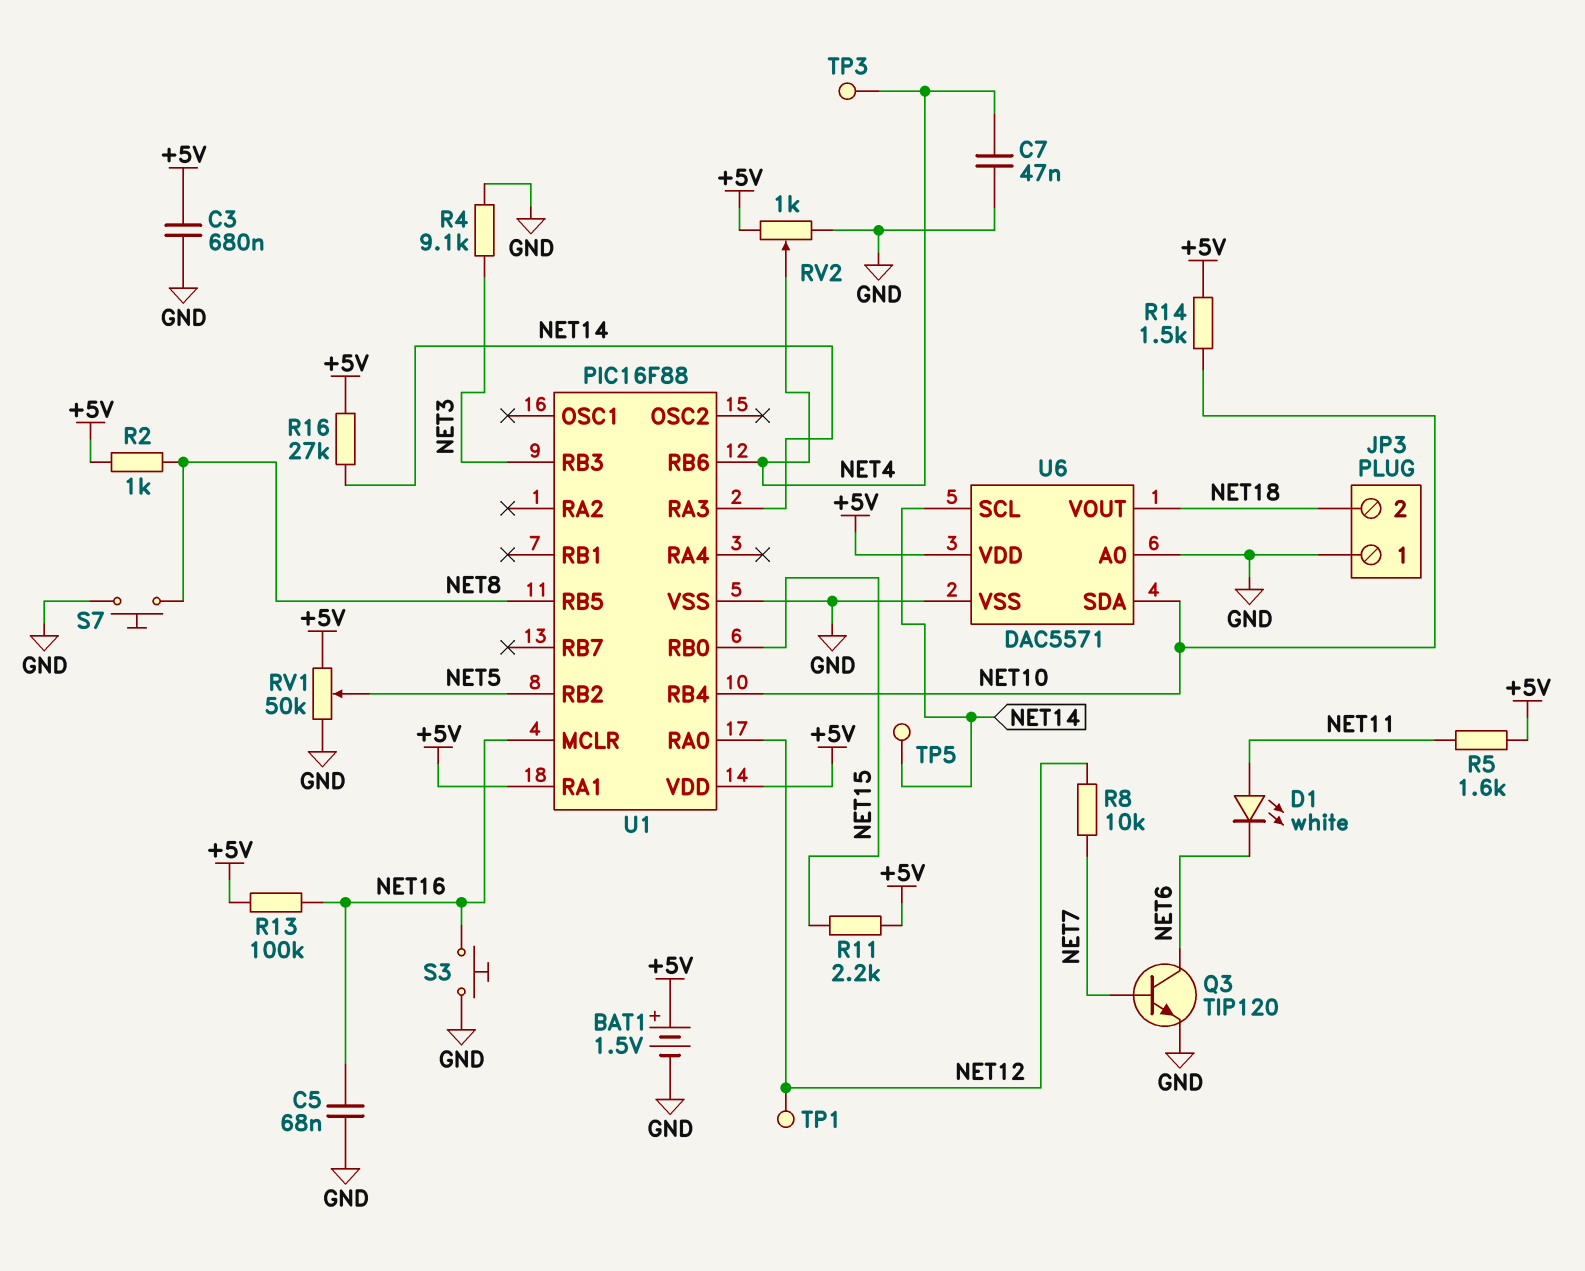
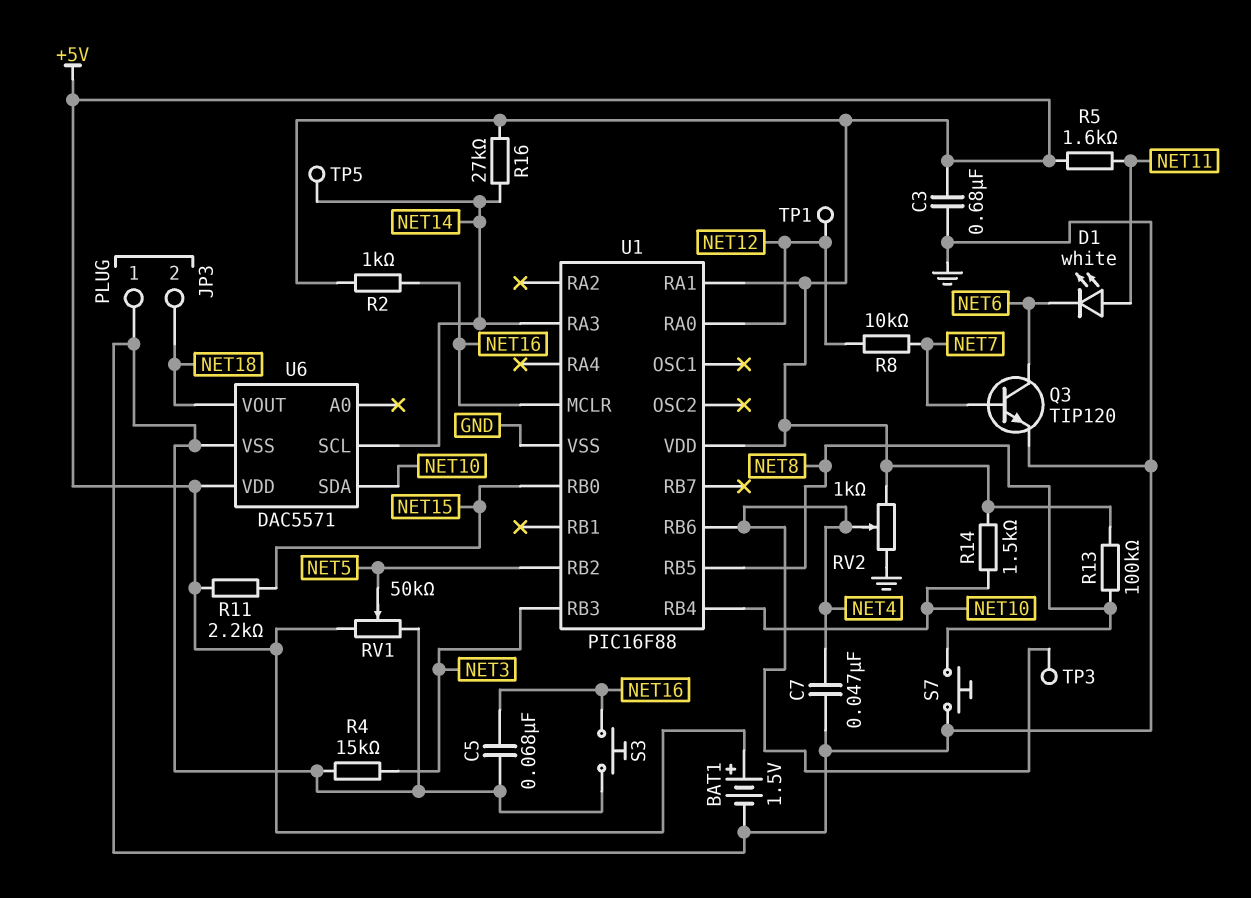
R2: 1k (+5V, NET8) -> 1k (+5V, NET16)
R4: 9.1k (GND, NET3) -> 15k (GND, NET3)
R13: 100k (+5V, NET16) -> 100k (+5V, NET8)
U6 pin A0: GND -> none

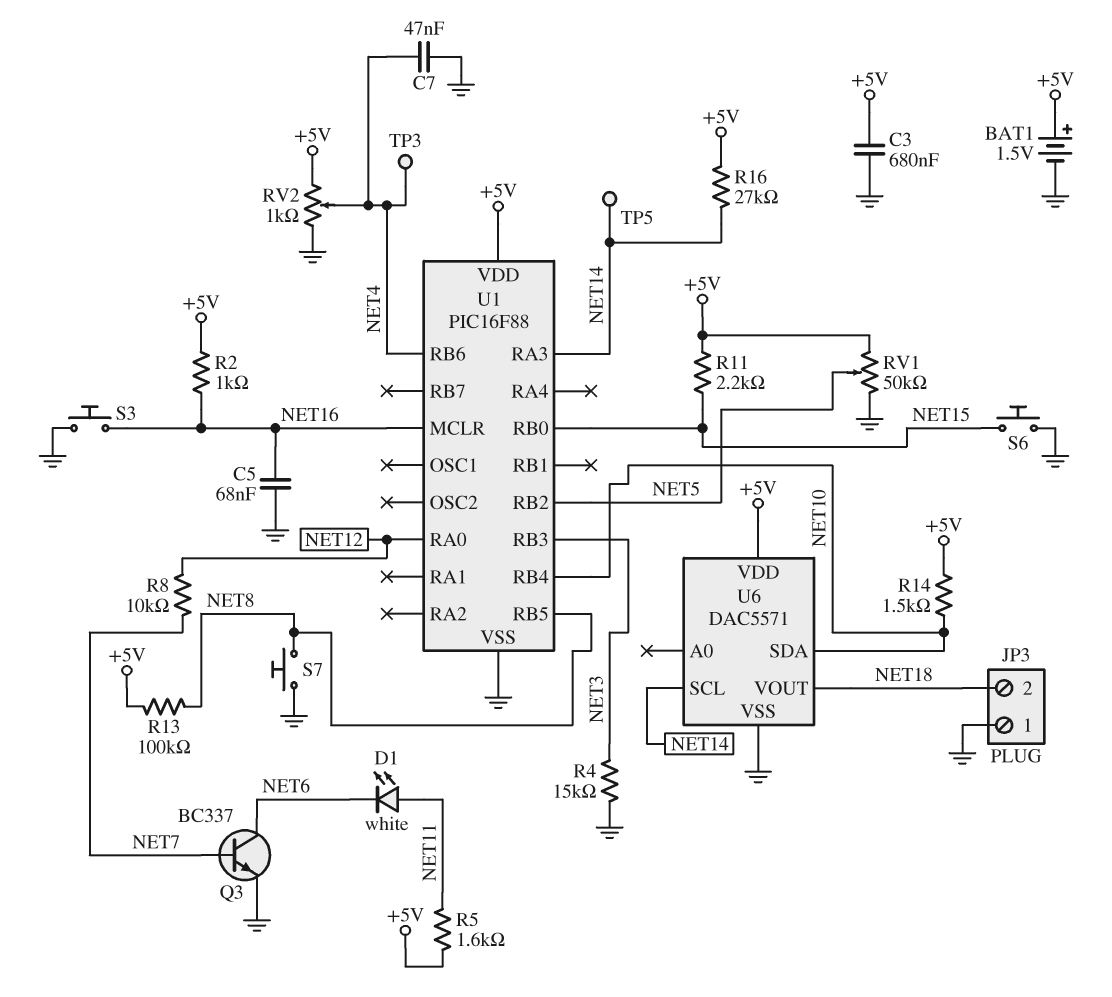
Q3: NPN TIP120 (B NET7, C NET6, E GND) -> NPN BC337 (B NET7, C NET6, E GND)
S6: none -> button (GND, NET15)
TP1: test point (NET12) -> none
U1 pin RA1: +5V -> none

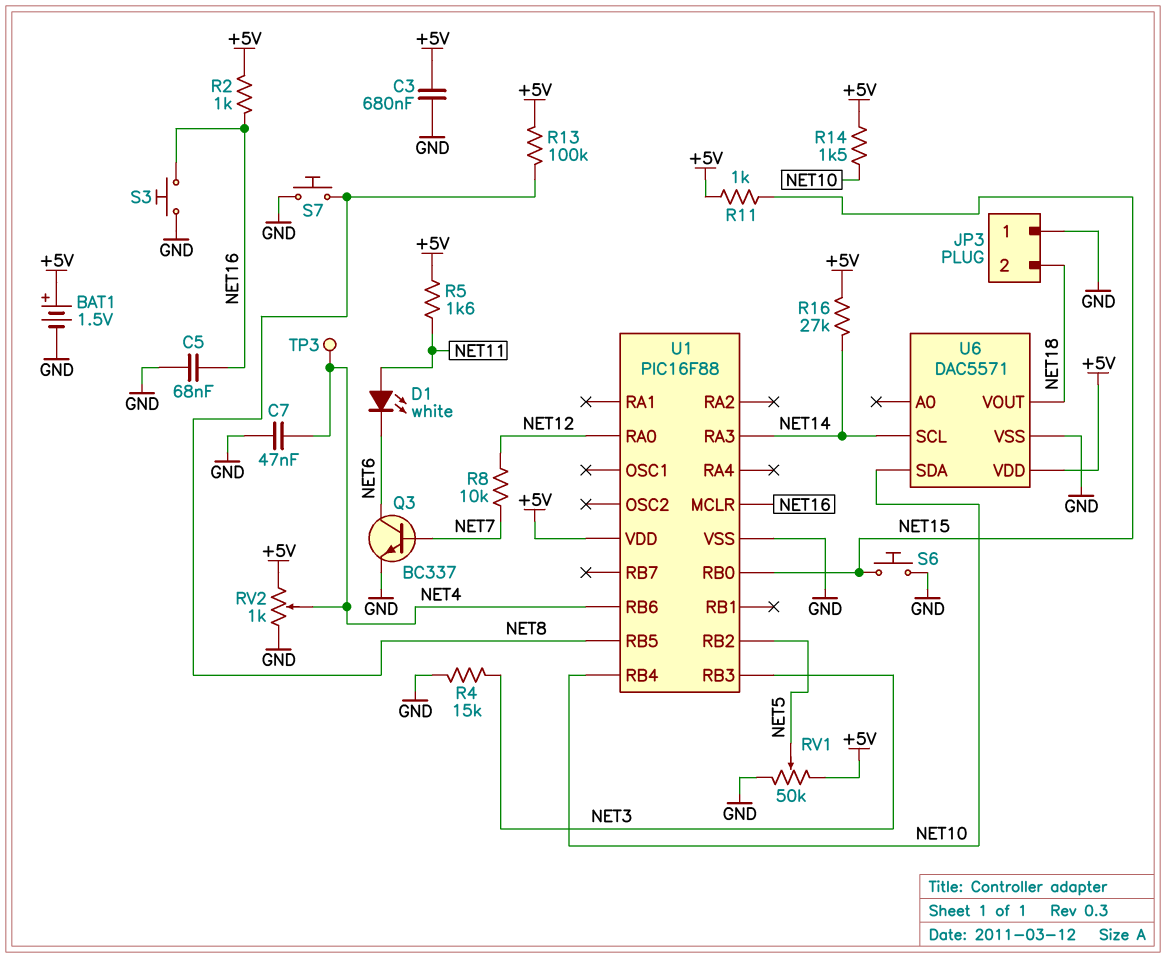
R11: 2.2k (+5V, NET15) -> 1k (+5V, NET15)
TP5: test point (NET14) -> none

